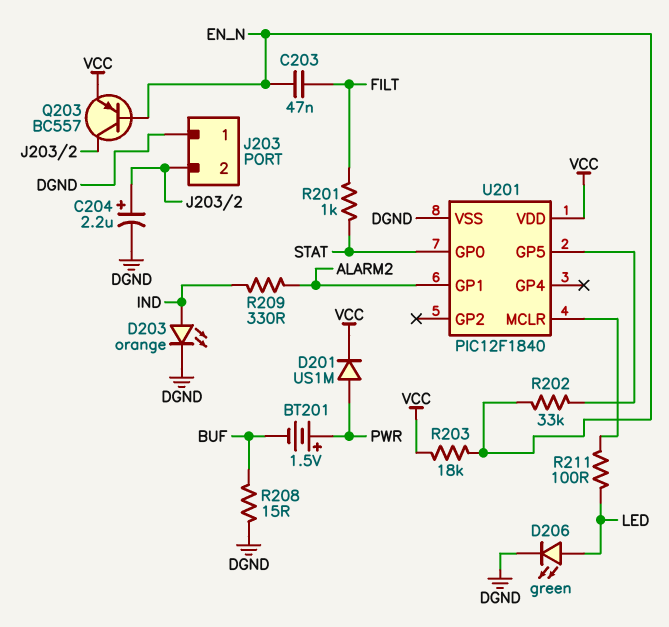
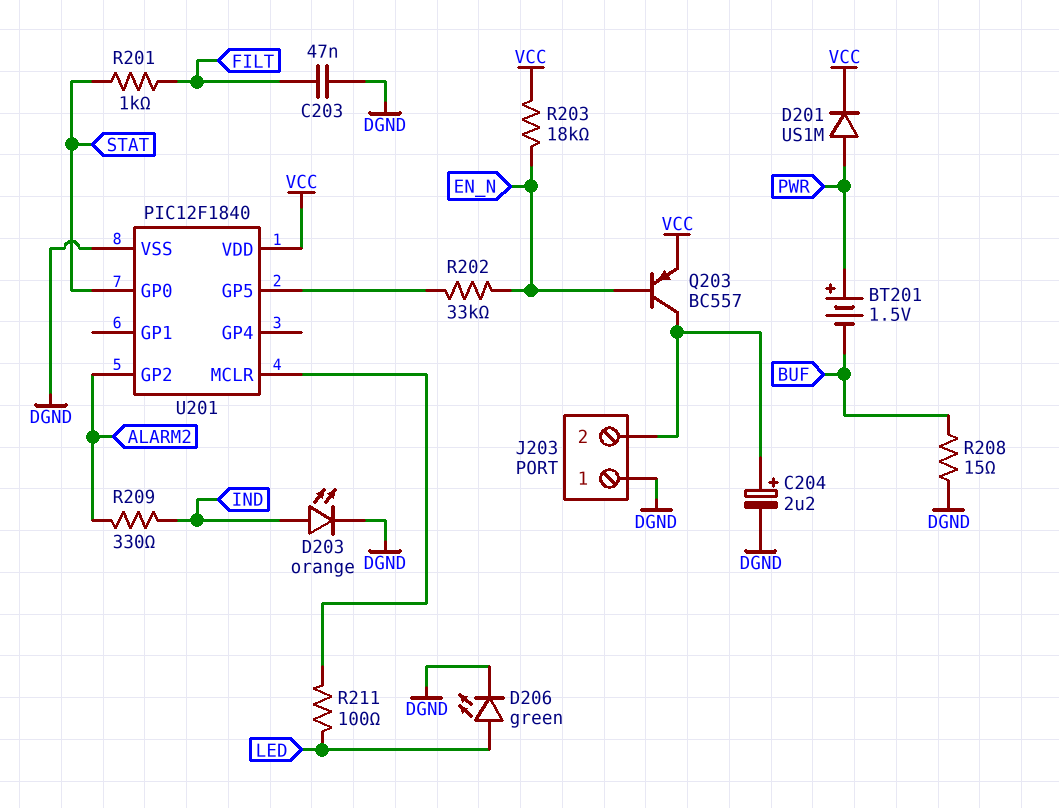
C203: 47nF (EN_N, FILT) -> 47nF (DGND, FILT)
U201 pin GP1: ALARM2 -> none
U201 pin GP2: none -> ALARM2

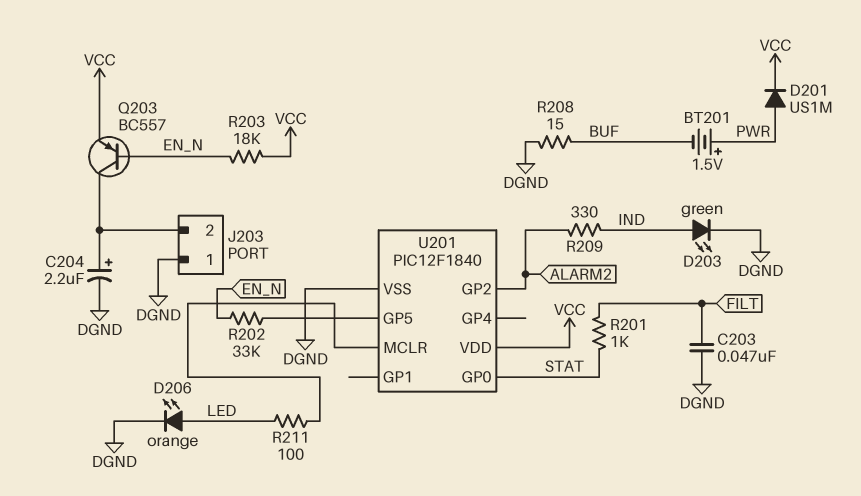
D203: LED orange (A IND, K DGND) -> LED green (A IND, K DGND)
D206: LED green (A LED, K DGND) -> LED orange (A LED, K DGND)

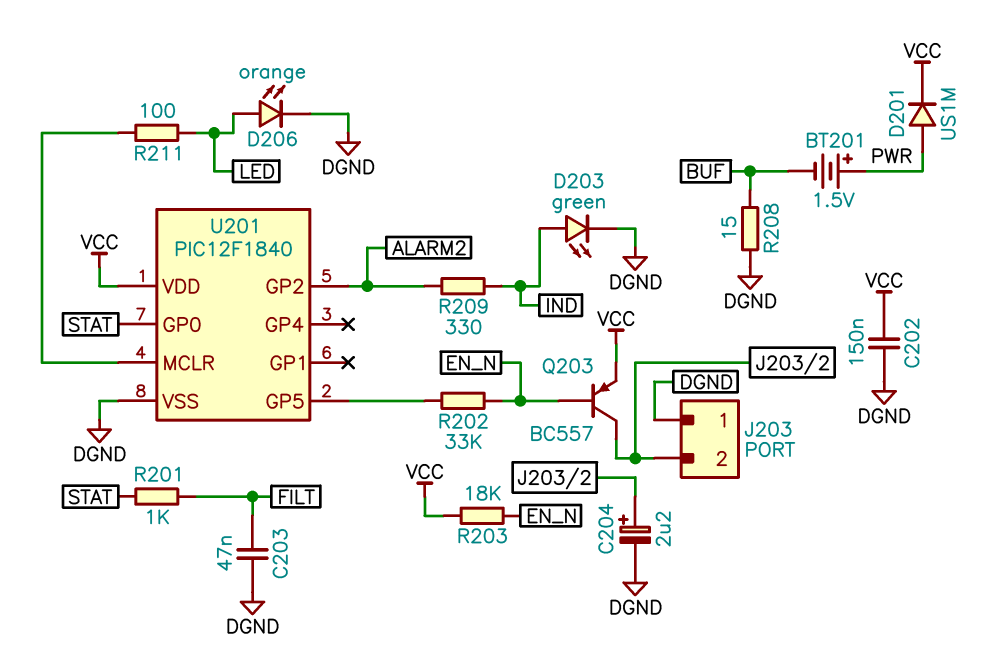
C202: none -> 150nF (DGND, VCC)

